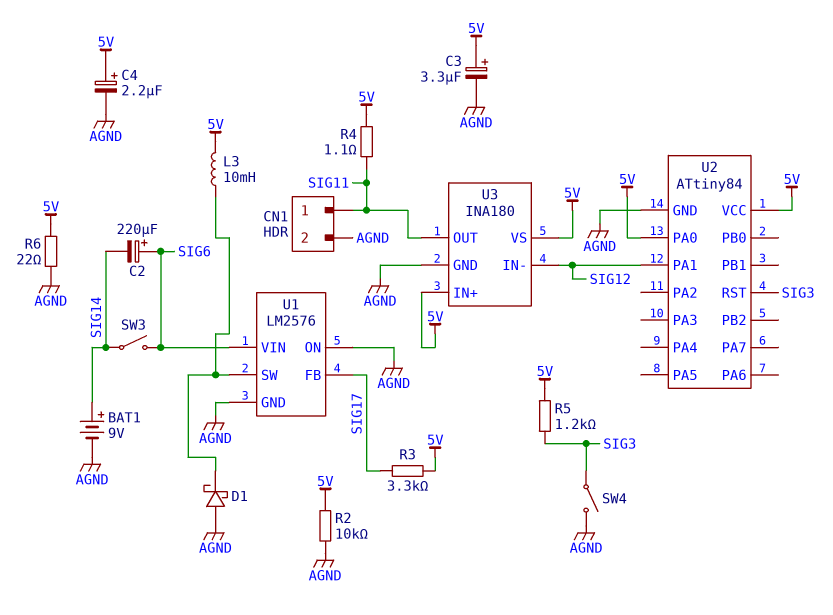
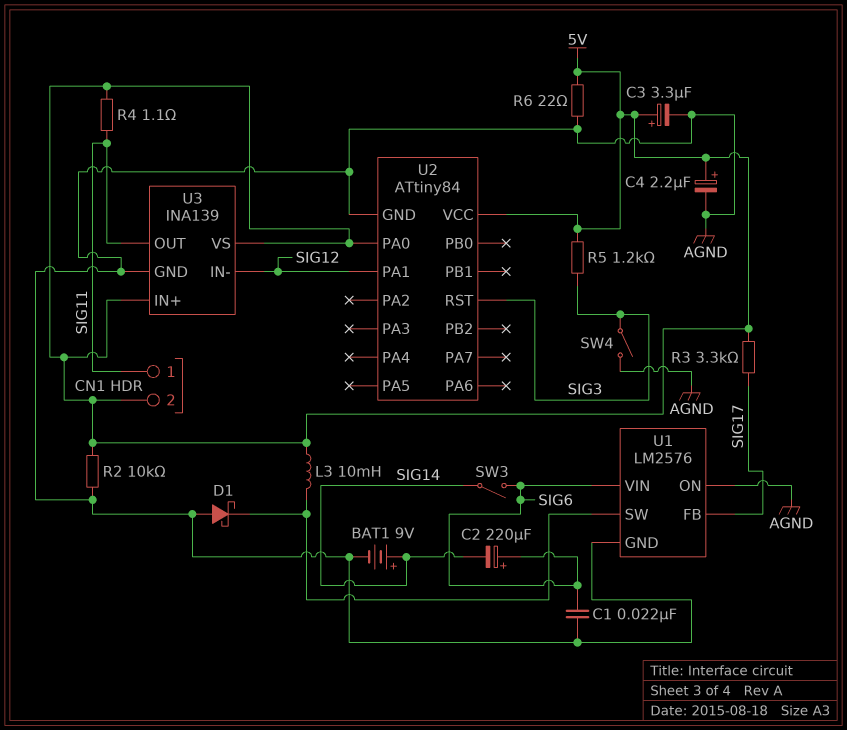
C1: none -> 22nF (AGND, SIG6)
CN1 pin 2: AGND -> 5V
U3: INA180 -> INA139

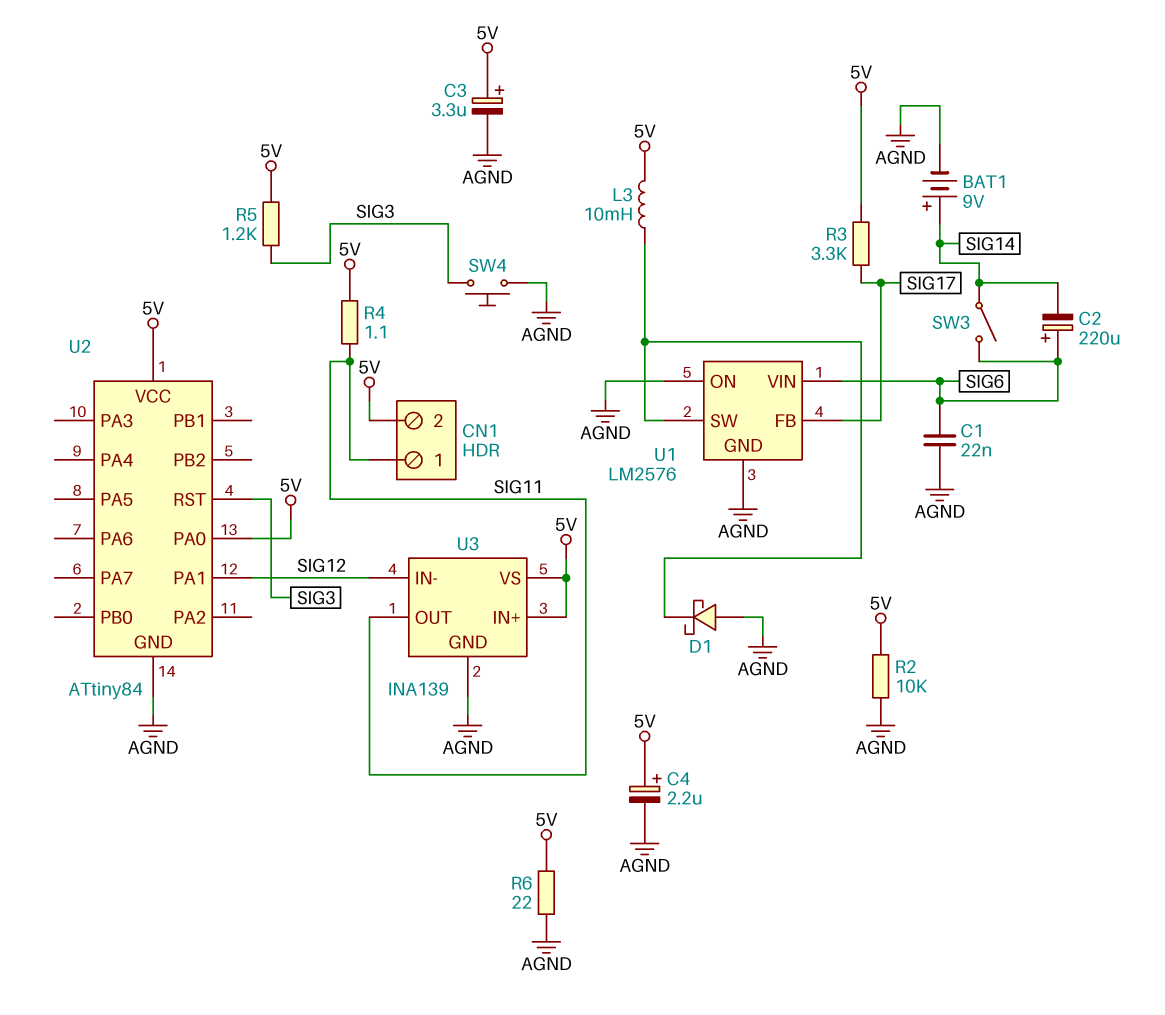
SW4: switch (AGND, SIG3) -> button (AGND, SIG3)

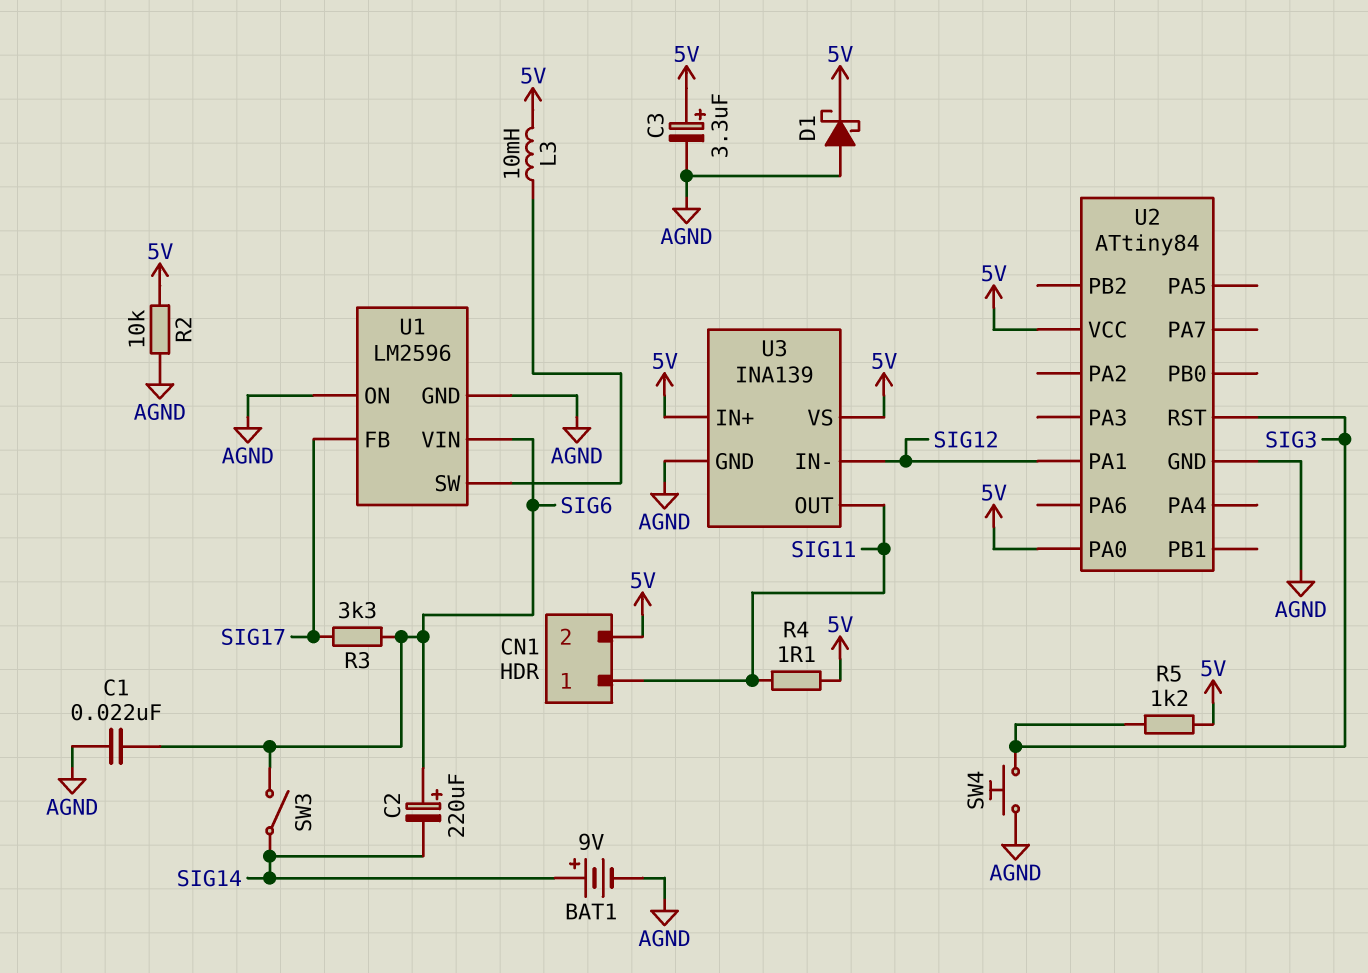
C4: 2.2uF (plus 5V, minus AGND) -> none
D1: schottky (A AGND, K U1/SW) -> schottky (A AGND, K 5V)
R3: 3.3k (5V, SIG17) -> 3.3k (SIG6, SIG17)
R6: 22 (5V, AGND) -> none
U1: LM2576 -> LM2596

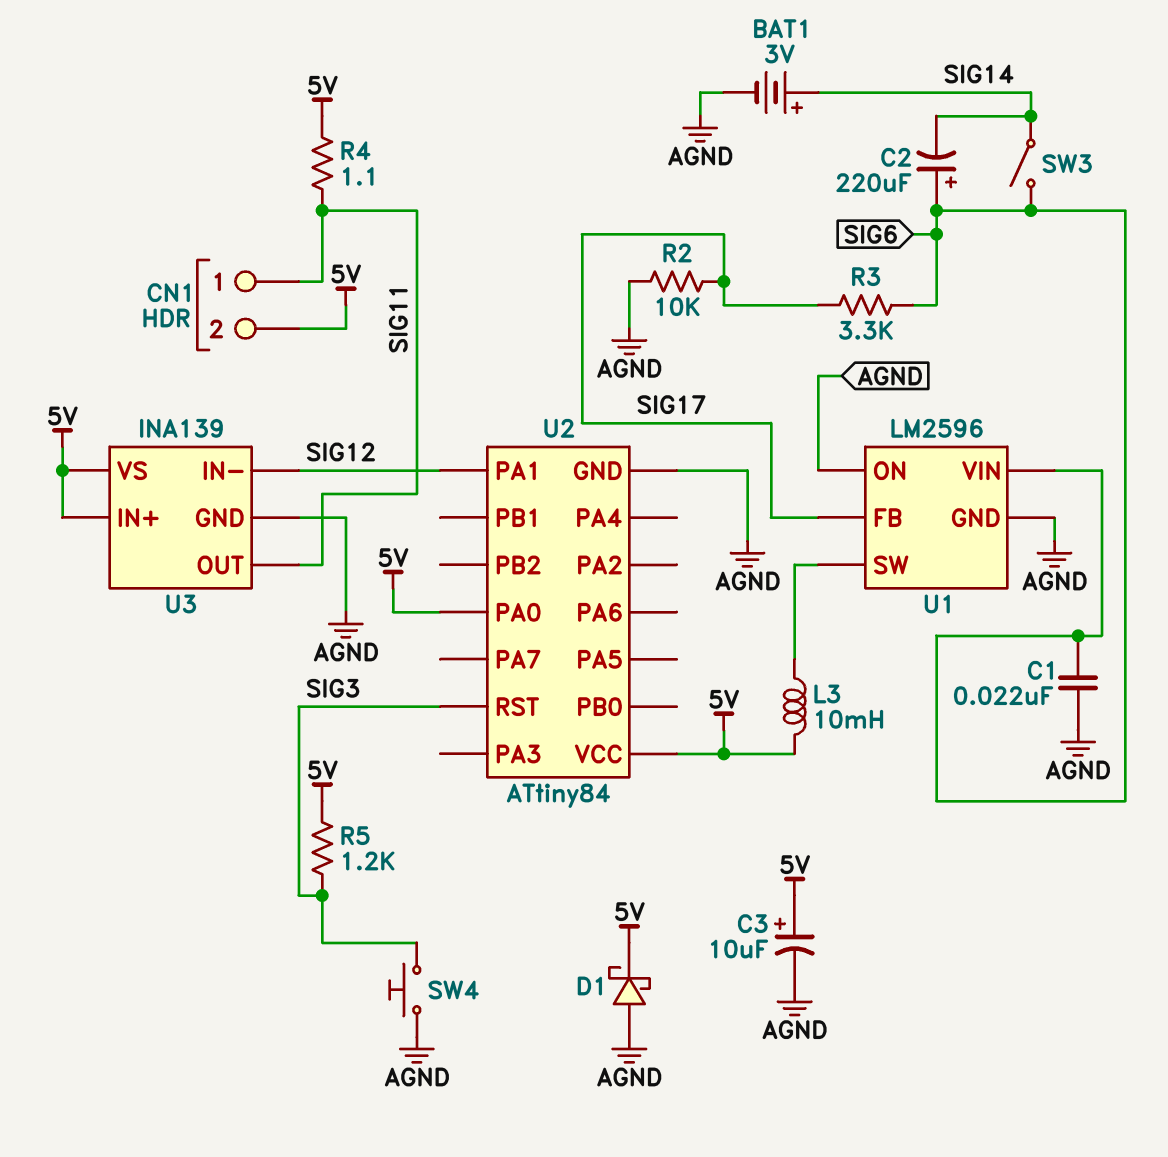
BAT1: 9V (plus SIG14, minus AGND) -> 3V (plus SIG14, minus AGND)
C3: 3.3uF (plus 5V, minus AGND) -> 10uF (plus 5V, minus AGND)
R2: 10k (5V, AGND) -> 10k (AGND, SIG17)

